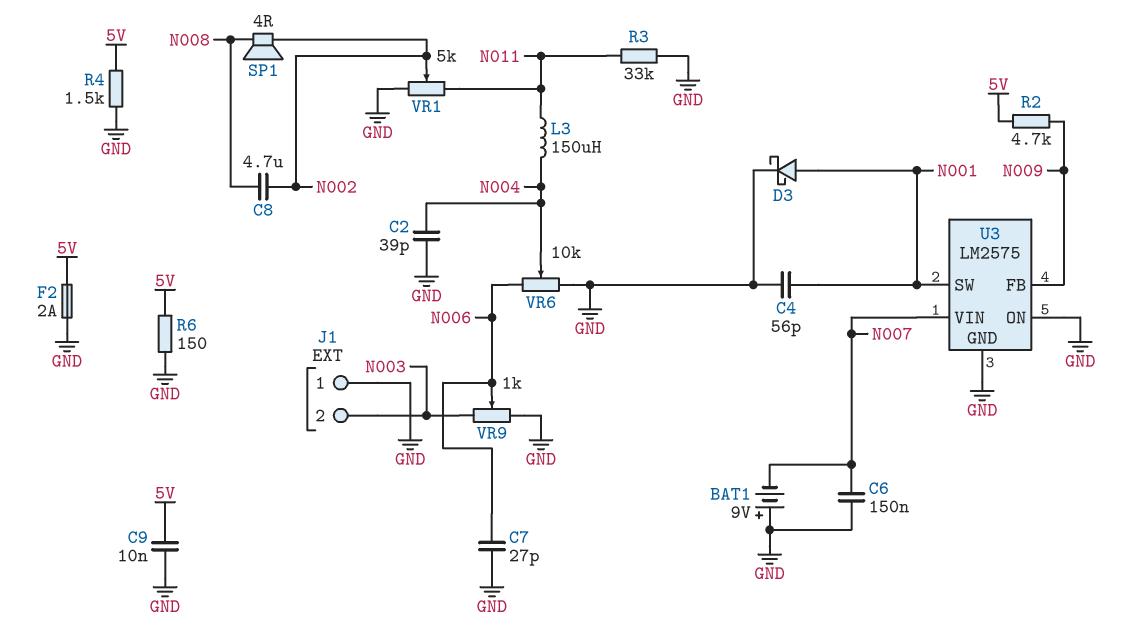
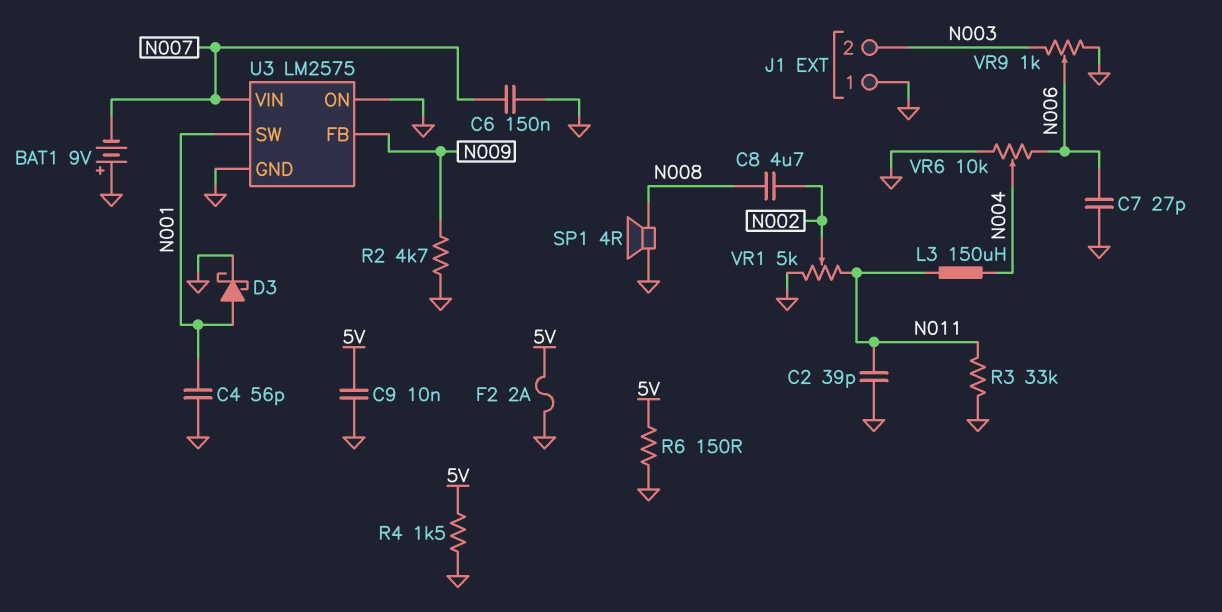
C2: 39pF (GND, N004) -> 39pF (GND, N011)
R2: 4.7k (5V, N009) -> 4.7k (GND, N009)
SP1: speaker 4R (N002, N008) -> speaker 4R (GND, N008)

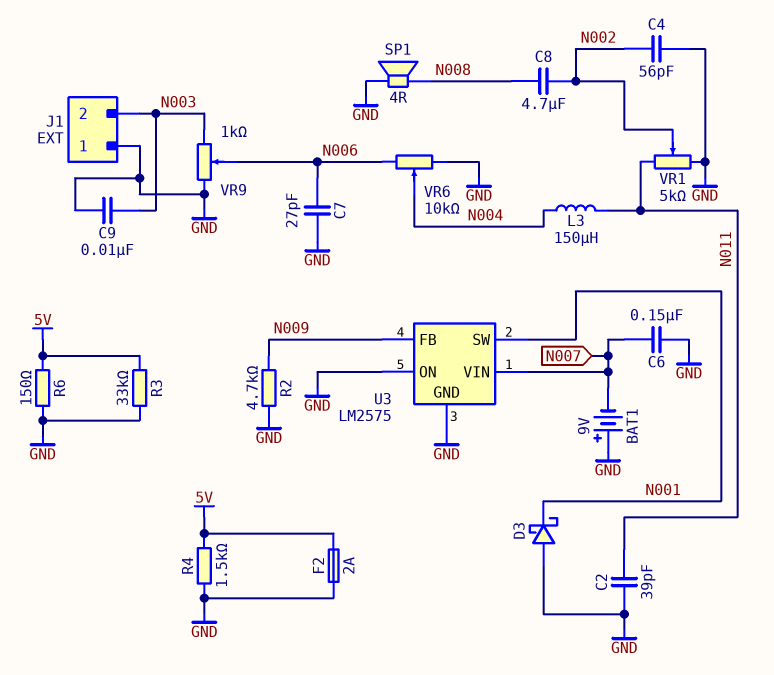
C4: 56pF (GND, N001) -> 56pF (GND, N002)
C9: 10nF (5V, GND) -> 10nF (GND, N003)
D3: schottky (A N001, K GND) -> schottky (A GND, K N001)
R3: 33k (GND, N011) -> 33k (5V, GND)

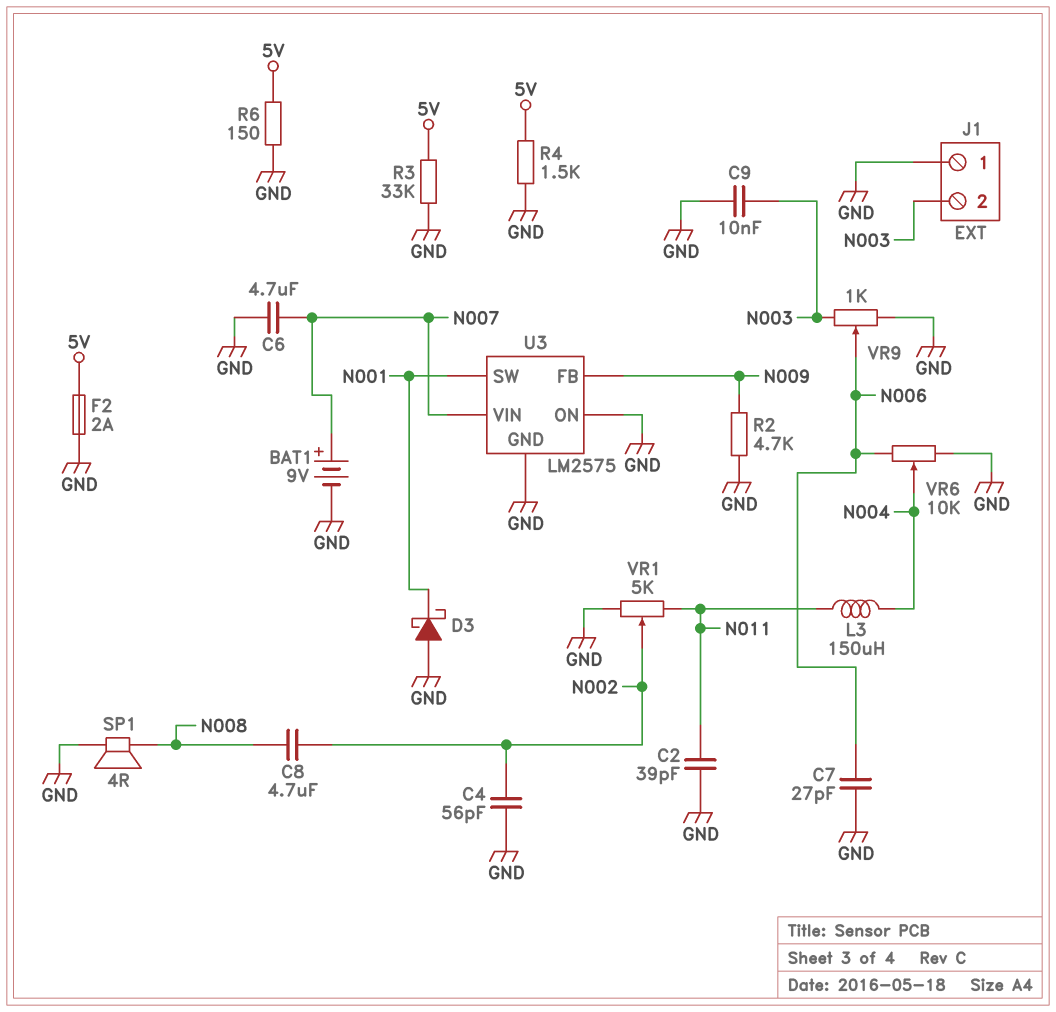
BAT1: 9V (plus GND, minus N007) -> 9V (plus N007, minus GND)
C6: 150nF (GND, N007) -> 4.7uF (GND, N007)

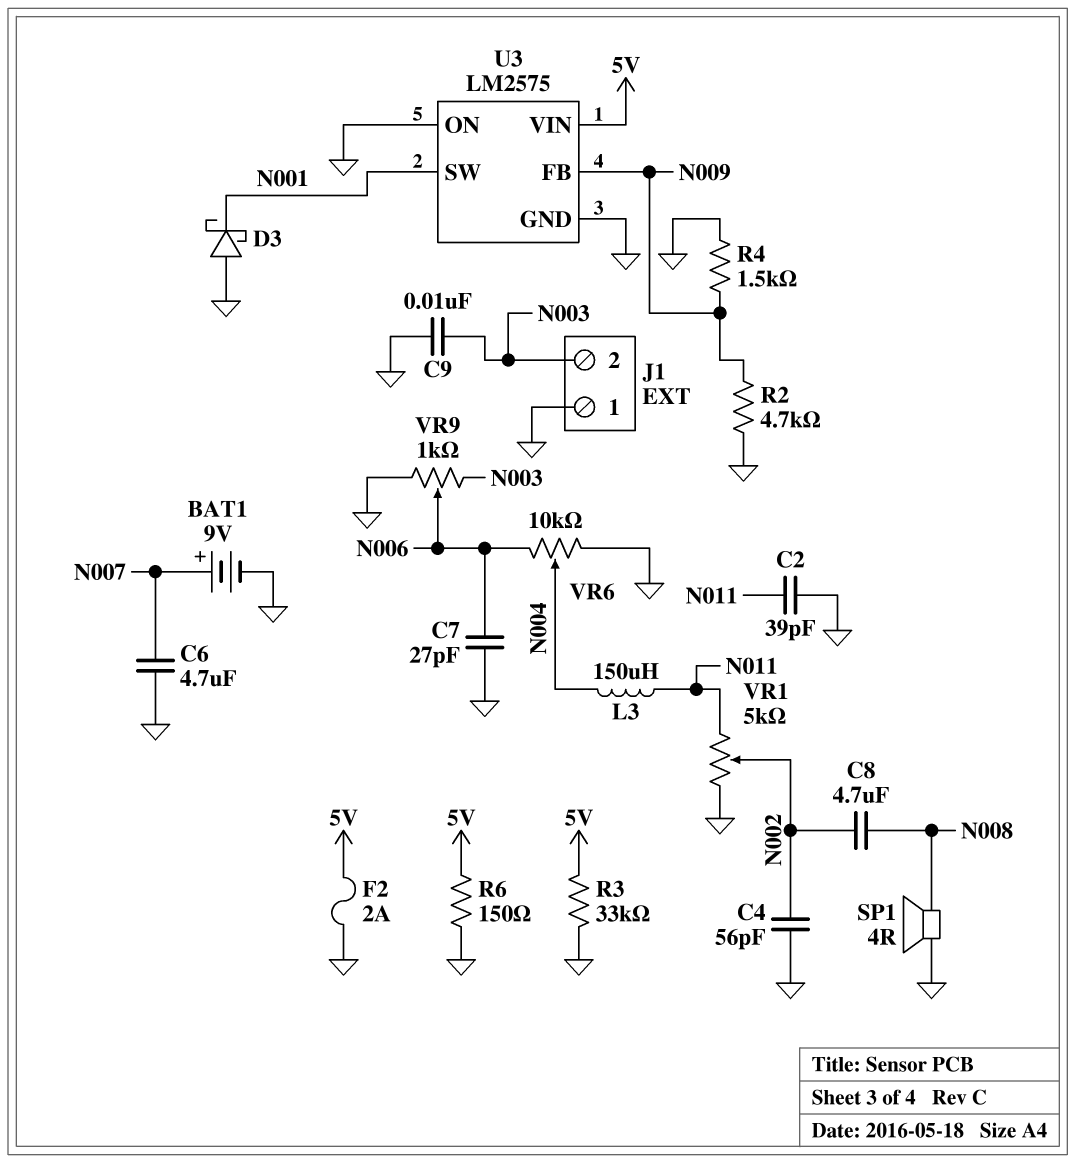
R4: 1.5k (5V, GND) -> 1.5k (GND, N009)
U3 pin VIN: N007 -> 5V

